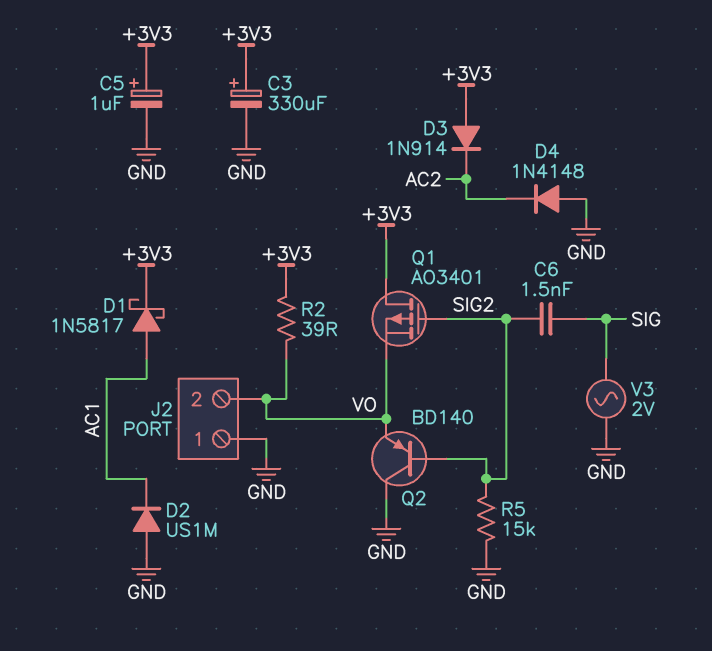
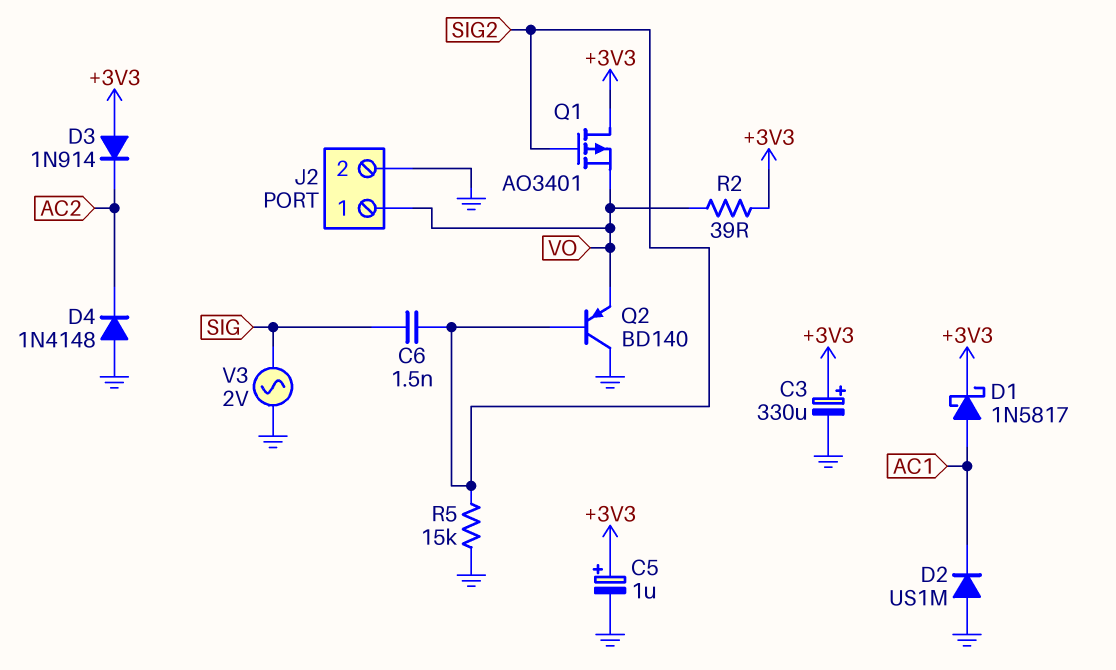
J2 pin 1: GND -> VO
J2 pin 2: VO -> GND

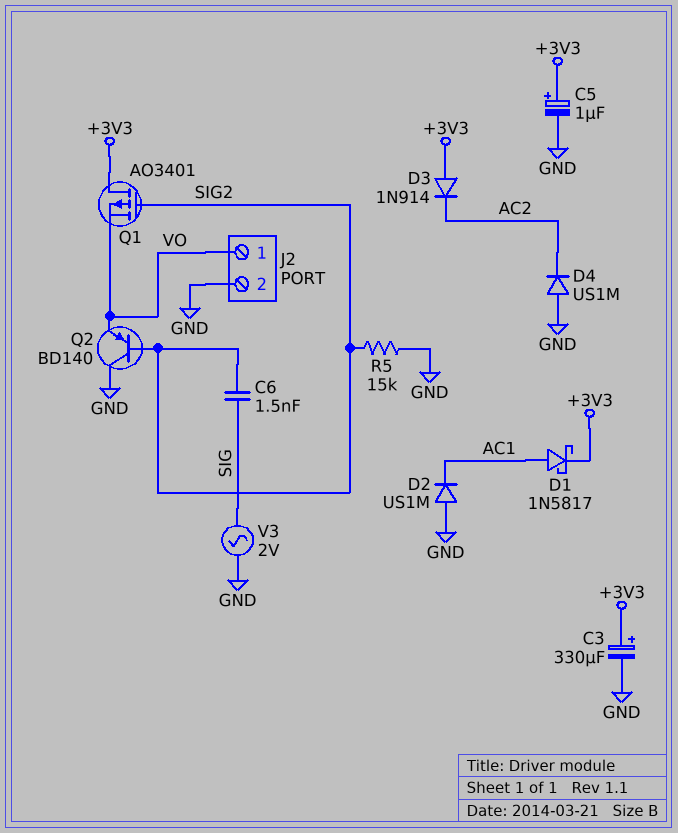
D4: diode 1N4148 (A GND, K AC2) -> diode US1M (A GND, K AC2)
R2: 39 (+3V3, VO) -> none

